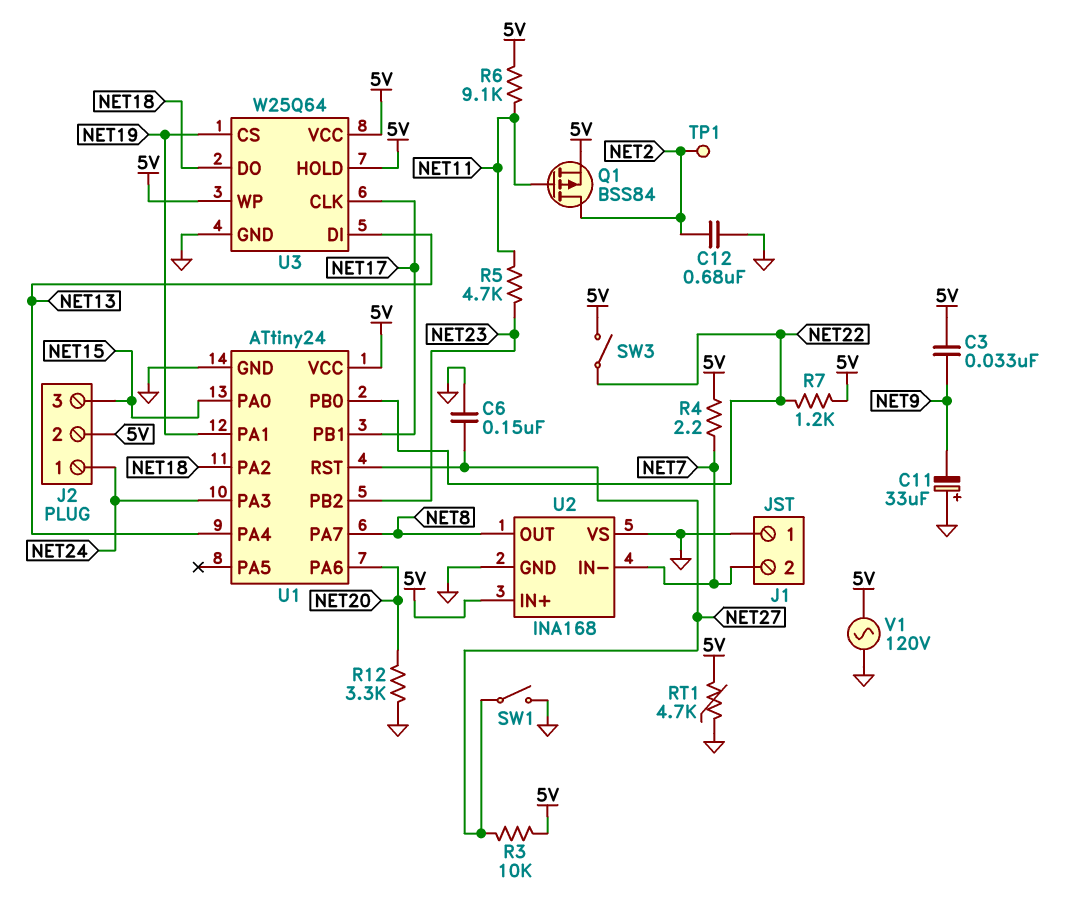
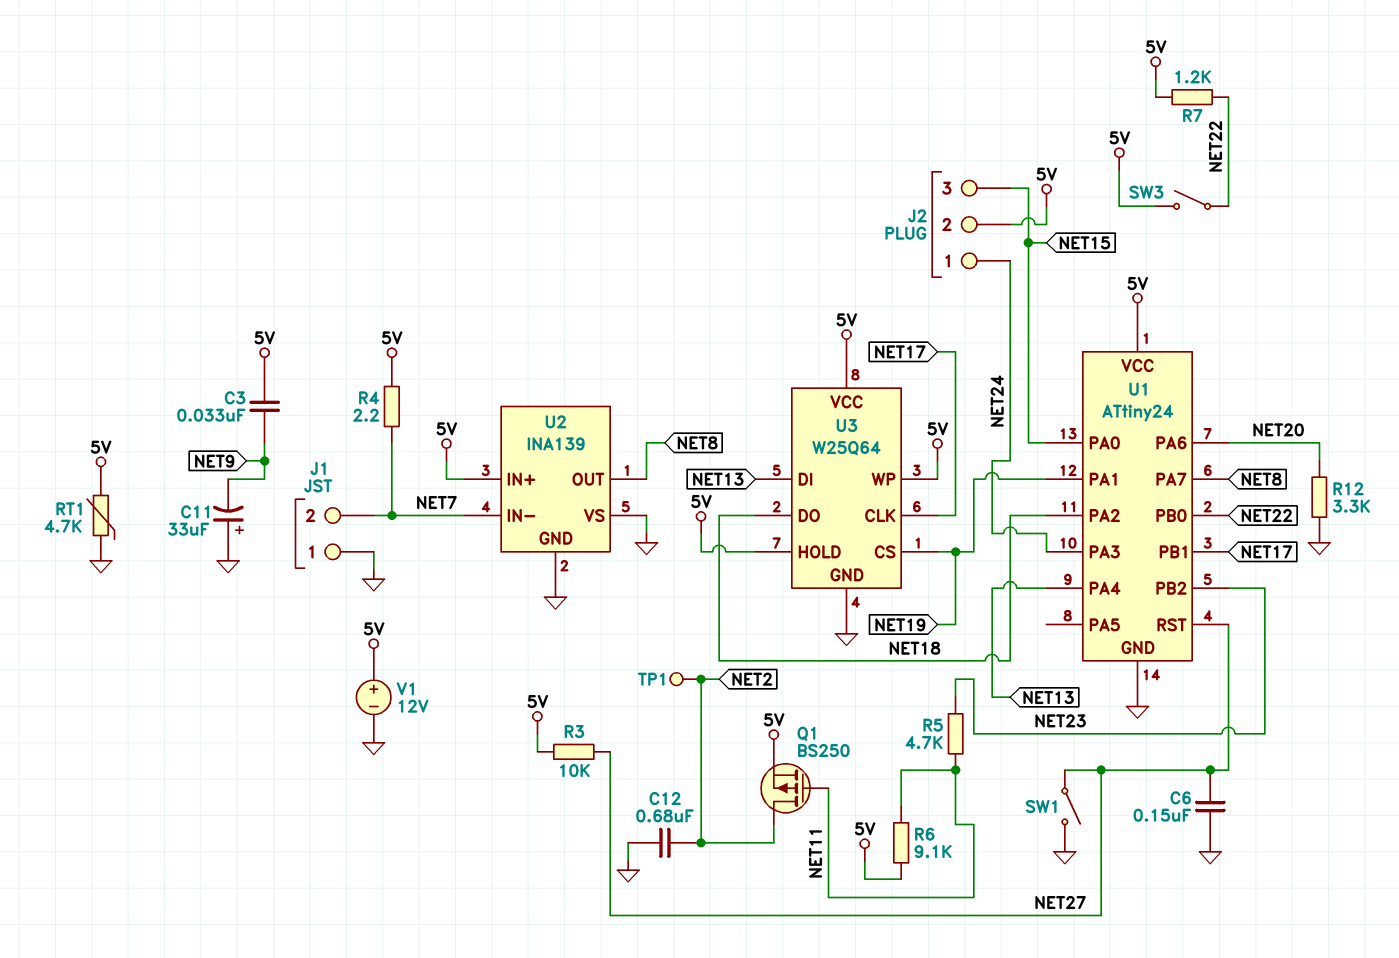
Q1: PMOS BSS84 (G NET11, D NET2, S 5V) -> PMOS BS250 (G NET11, D NET2, S 5V)
U2: INA168 -> INA139
V1: AC 120V (5V, GND) -> 12V (plus 5V, minus GND)

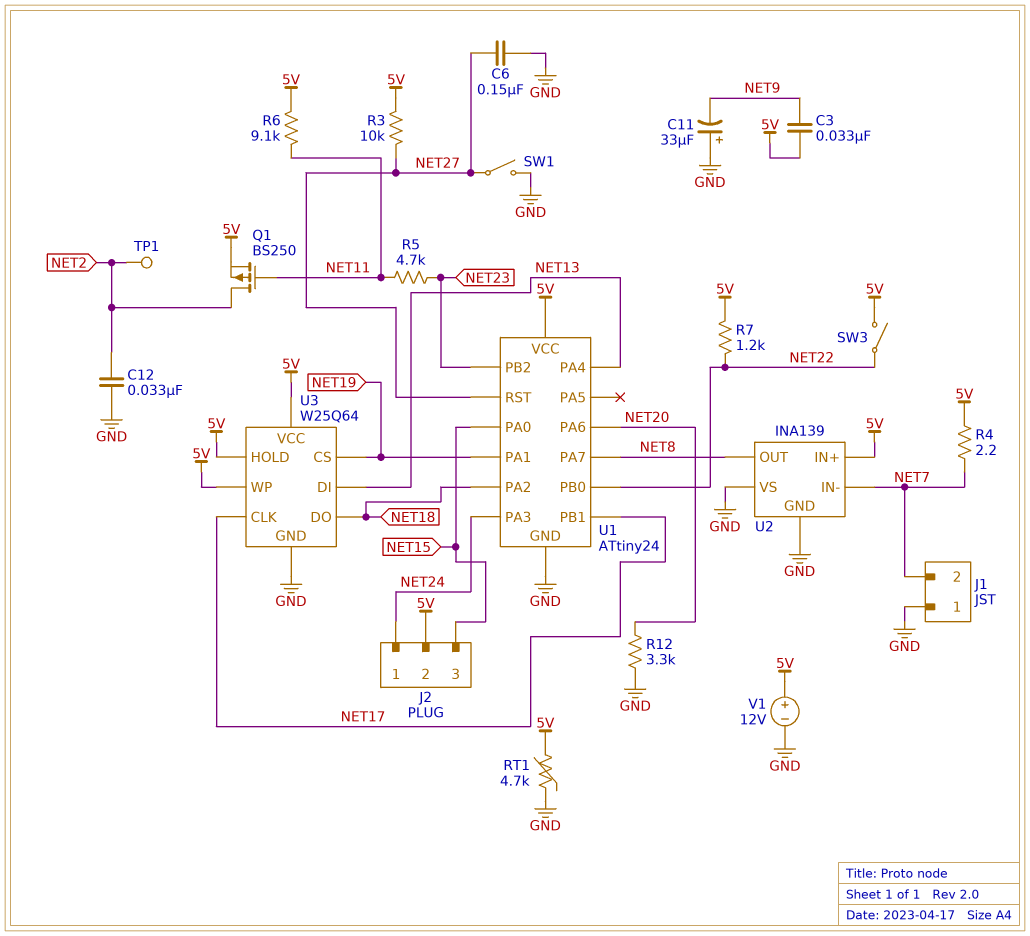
C12: 680nF (GND, NET2) -> 33nF (GND, NET2)

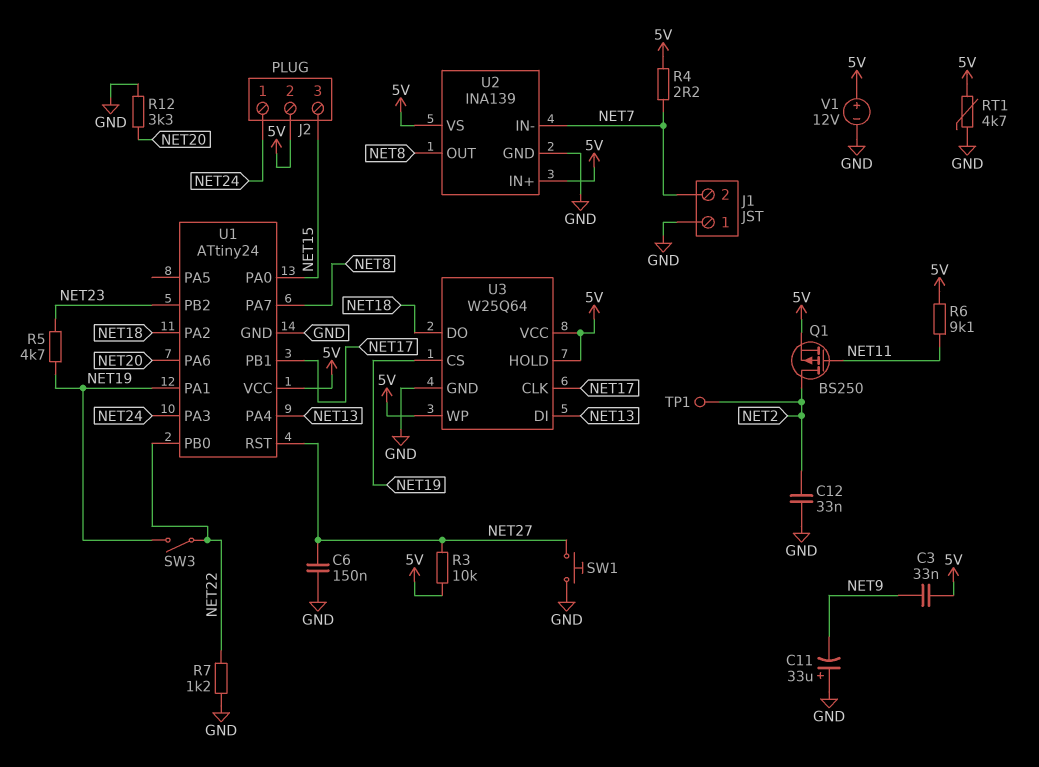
R5: 4.7k (NET11, NET23) -> 4.7k (NET19, NET23)
R7: 1.2k (5V, NET22) -> 1.2k (GND, NET22)
SW1: switch (GND, NET27) -> button (GND, NET27)
SW3: switch (5V, NET22) -> switch (NET19, NET22)
U2 pin VS: GND -> 5V

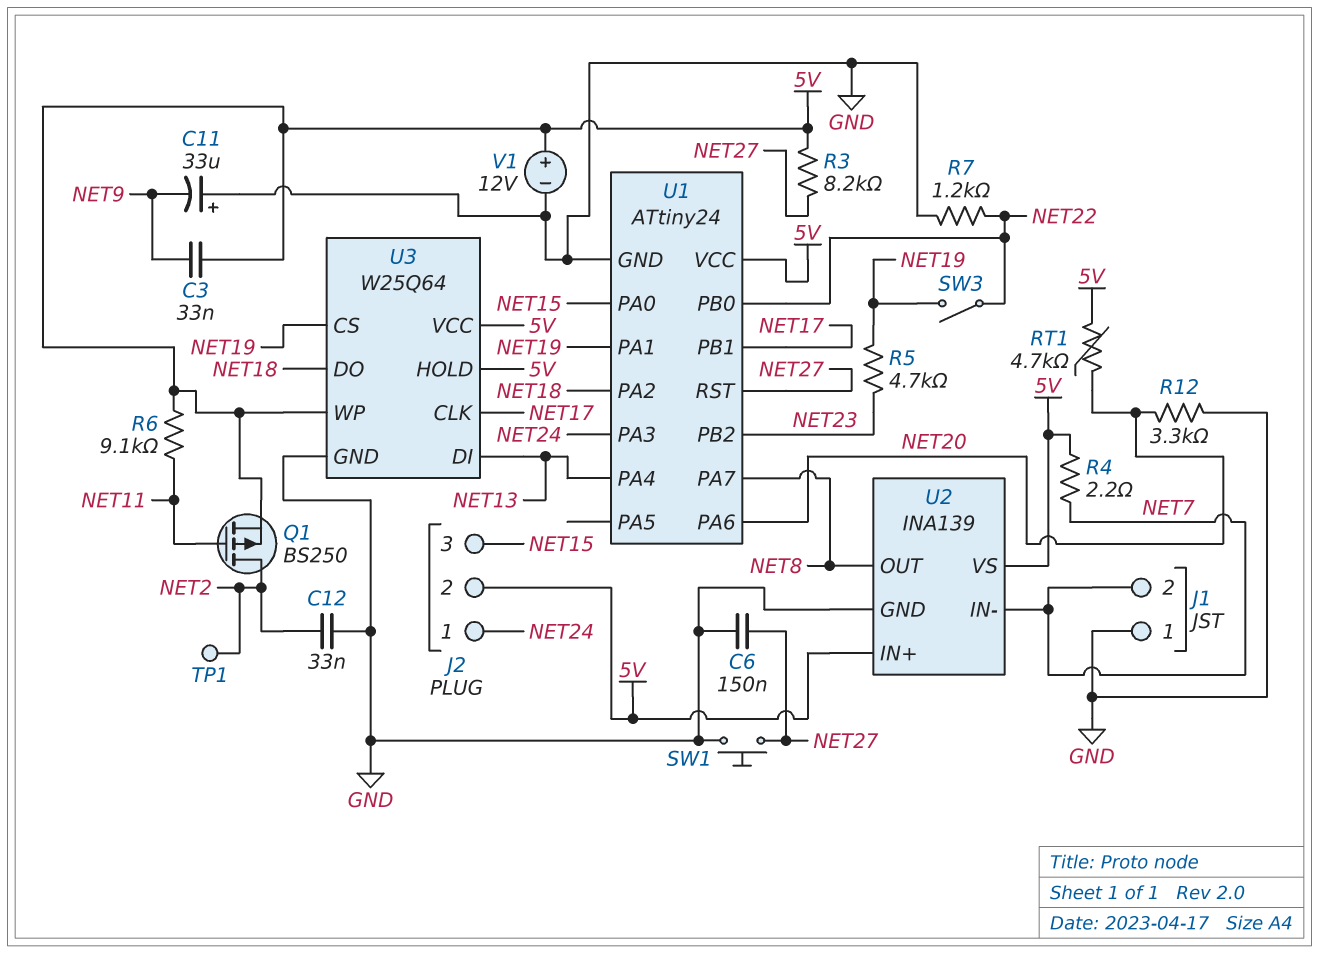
R3: 10k (5V, NET27) -> 8.2k (5V, NET27)
RT1: 4.7k (5V, GND) -> 4.7k (5V, NET20)

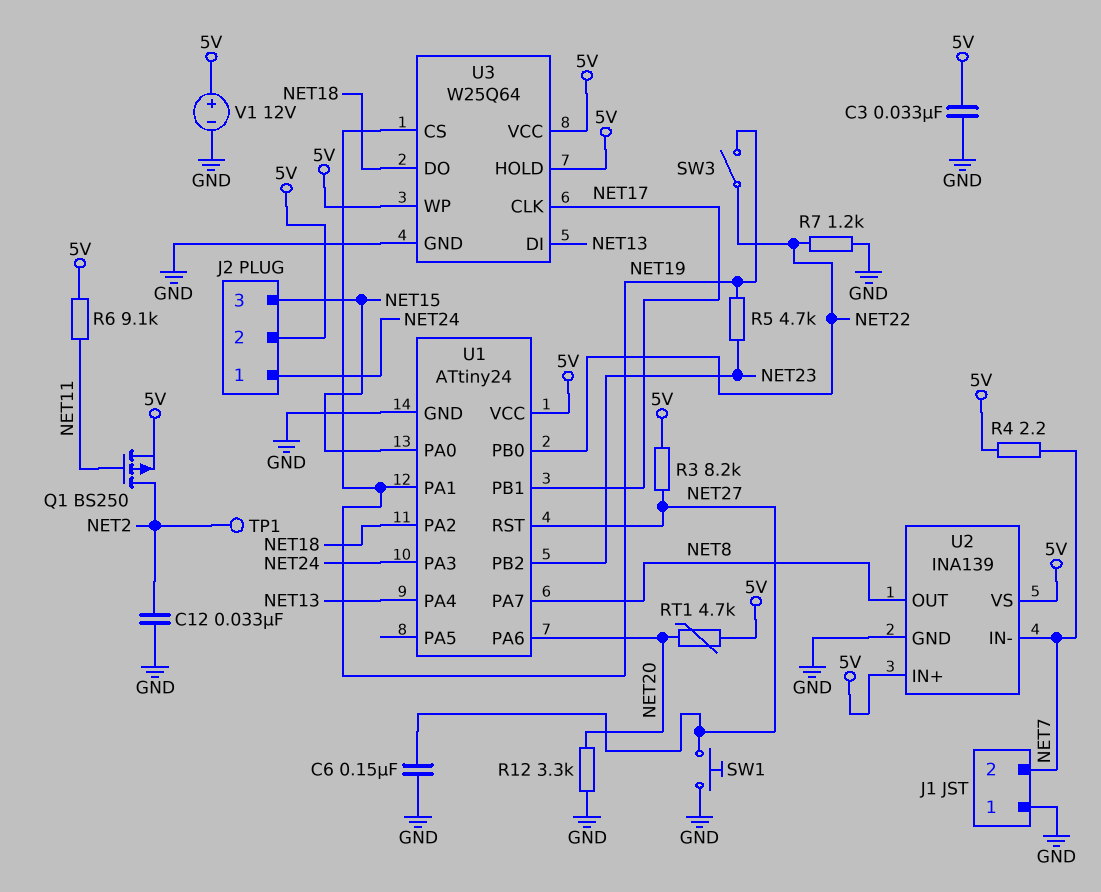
C3: 33nF (5V, NET9) -> 33nF (5V, GND)
C11: 33uF (plus GND, minus NET9) -> none

